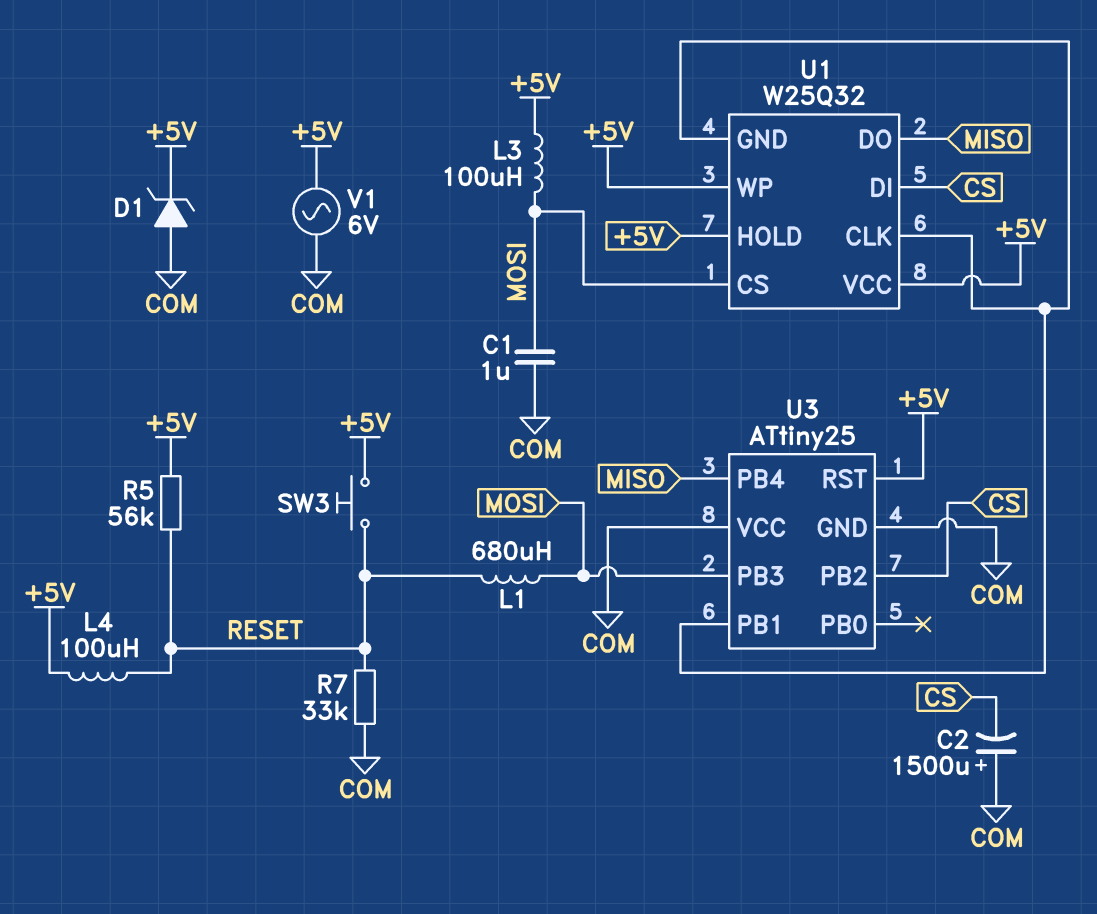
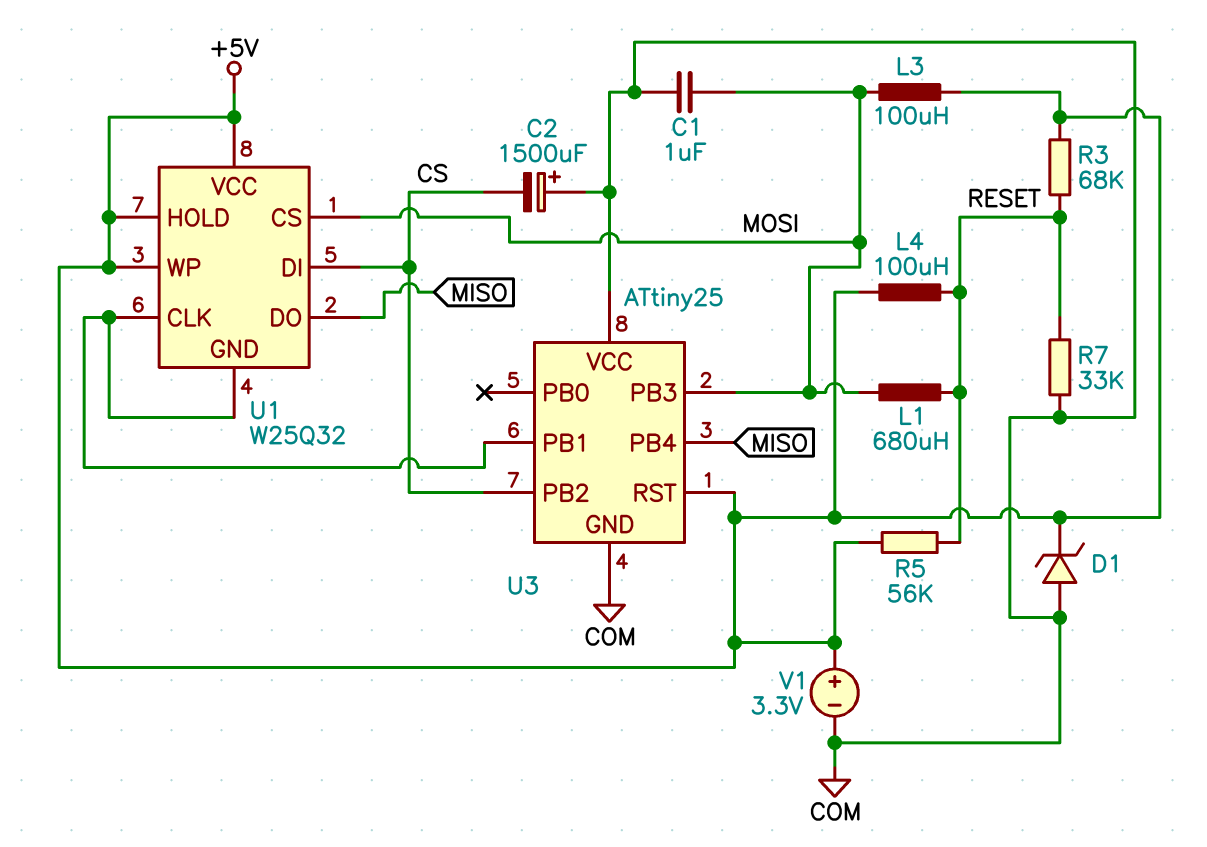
R3: none -> 68k (+5V, RESET)
SW3: button (+5V, RESET) -> none
V1: AC 6V (+5V, COM) -> 3.3V (plus +5V, minus COM)

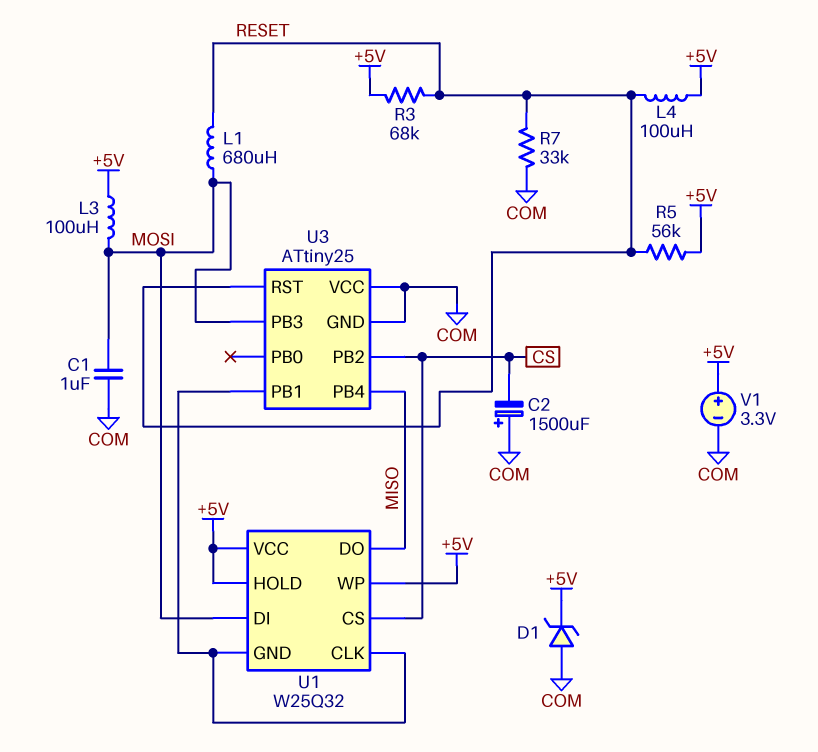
U1 pin CS: MOSI -> CS
U1 pin DI: CS -> MOSI
U3 pin RST: +5V -> RESET

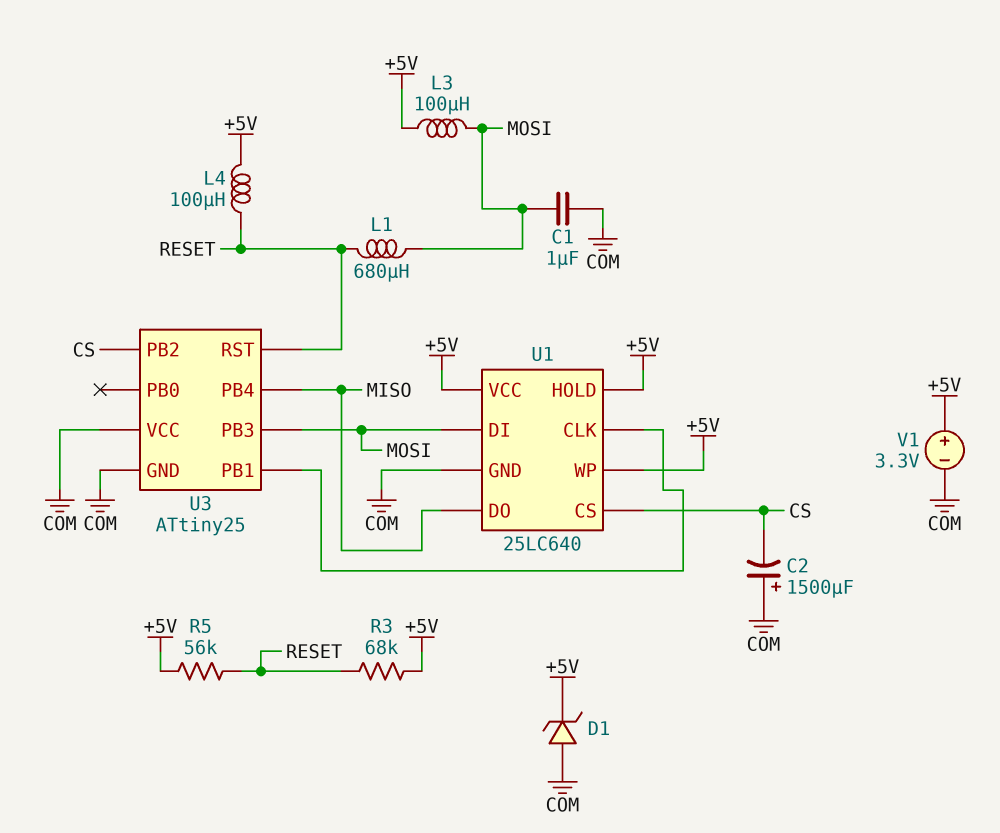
R7: 33k (COM, RESET) -> none
U1: W25Q32 -> 25LC640
U1 pin GND: U1/CLK -> COM

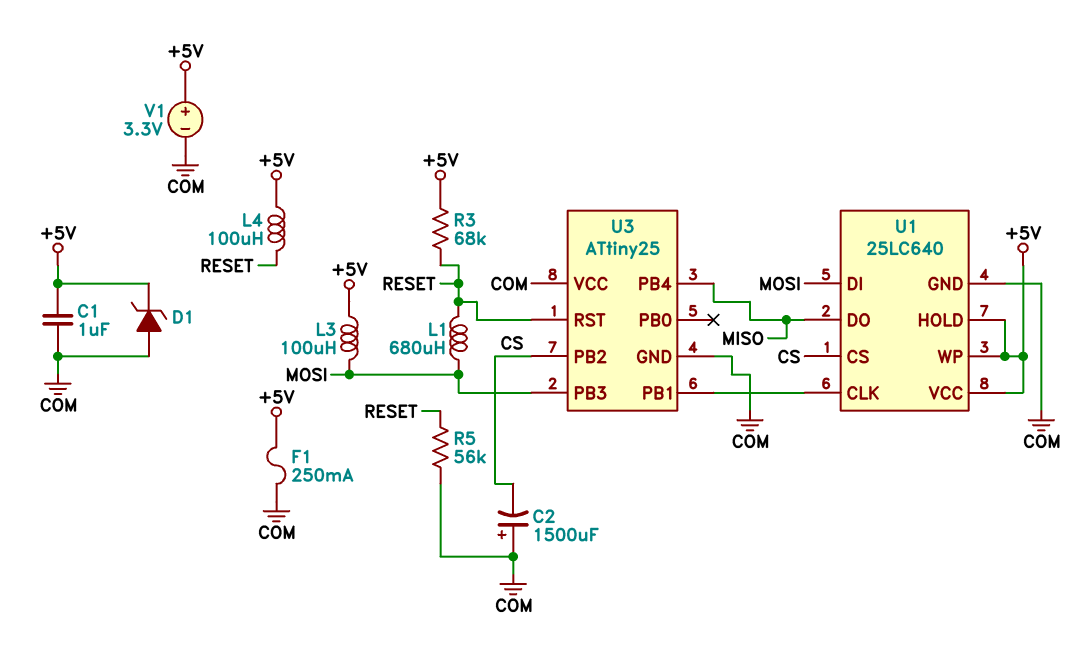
C1: 1uF (COM, MOSI) -> 1uF (+5V, COM)
F1: none -> 250mA (+5V, COM)
R5: 56k (+5V, RESET) -> 56k (COM, RESET)

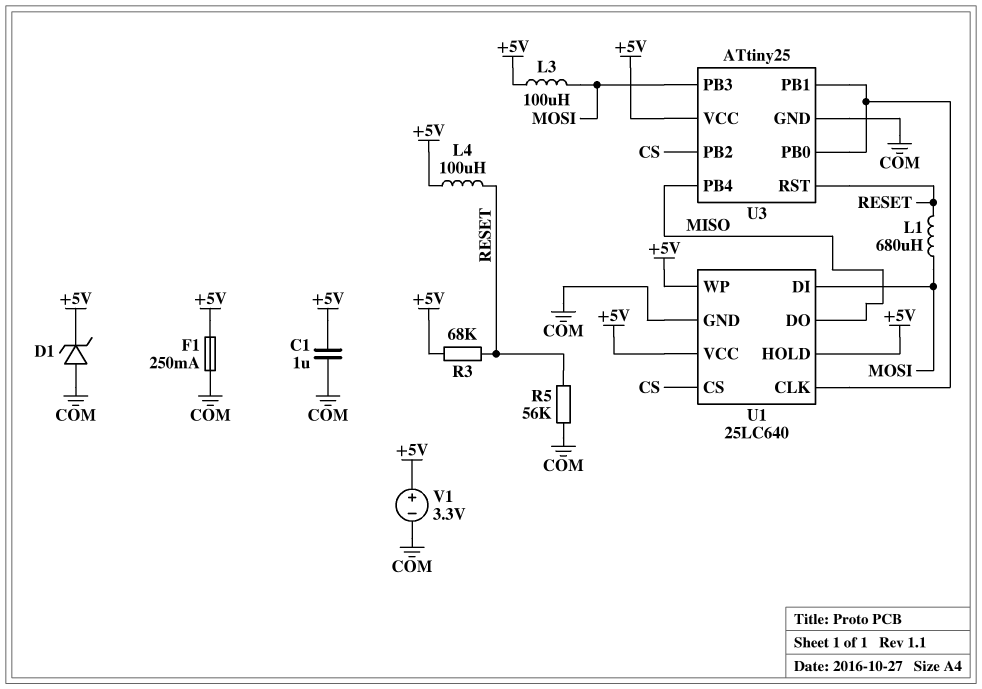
C2: 1500uF (plus COM, minus CS) -> none
U3 pin PB0: none -> U1/CLK
U3 pin VCC: COM -> +5V

